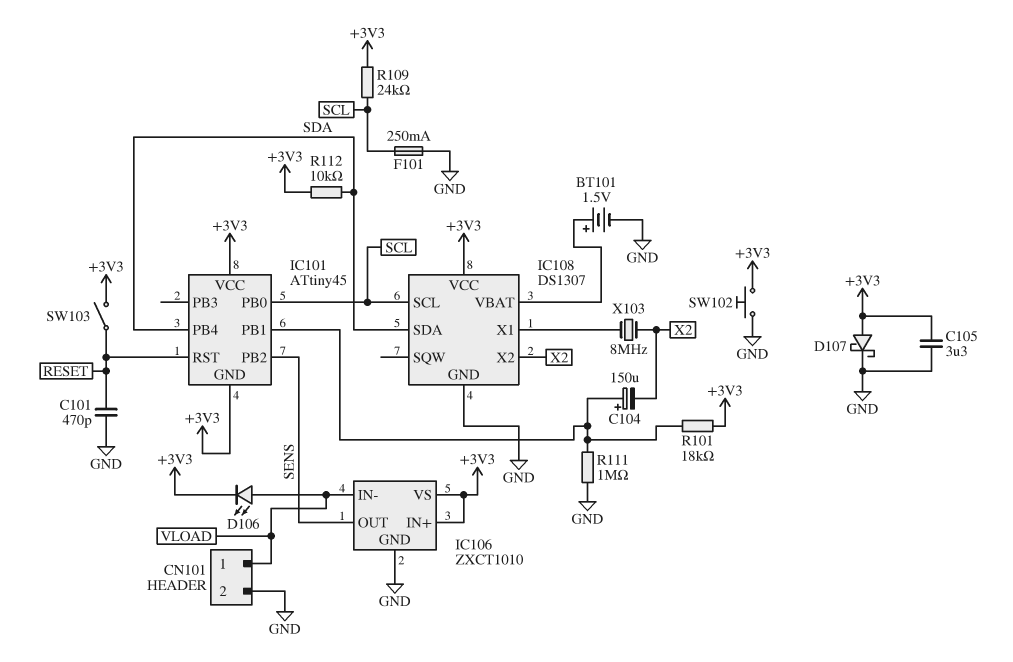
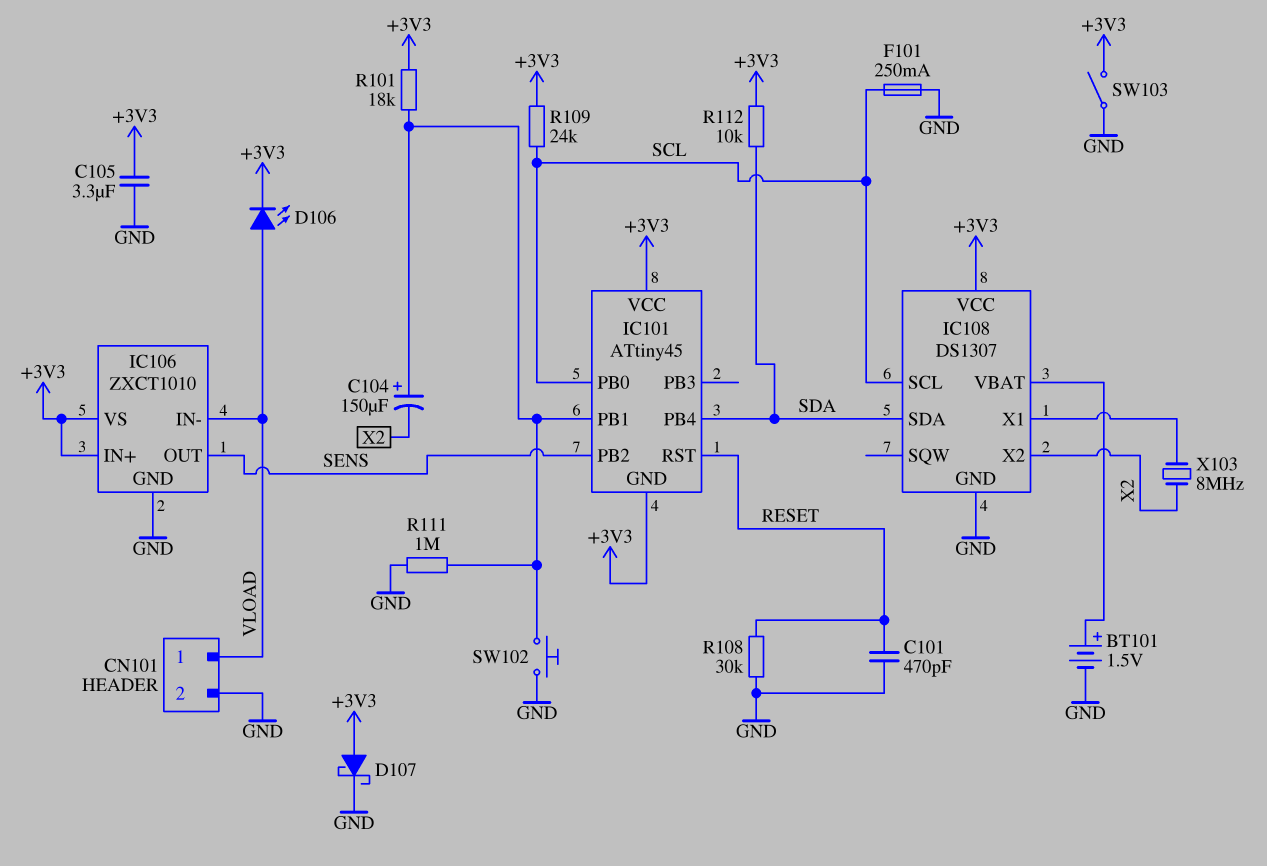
R108: none -> 30k (GND, RESET)
SW102: button (+3V3, GND) -> button (GND, IC101/PB1)
SW103: switch (+3V3, RESET) -> switch (+3V3, GND)

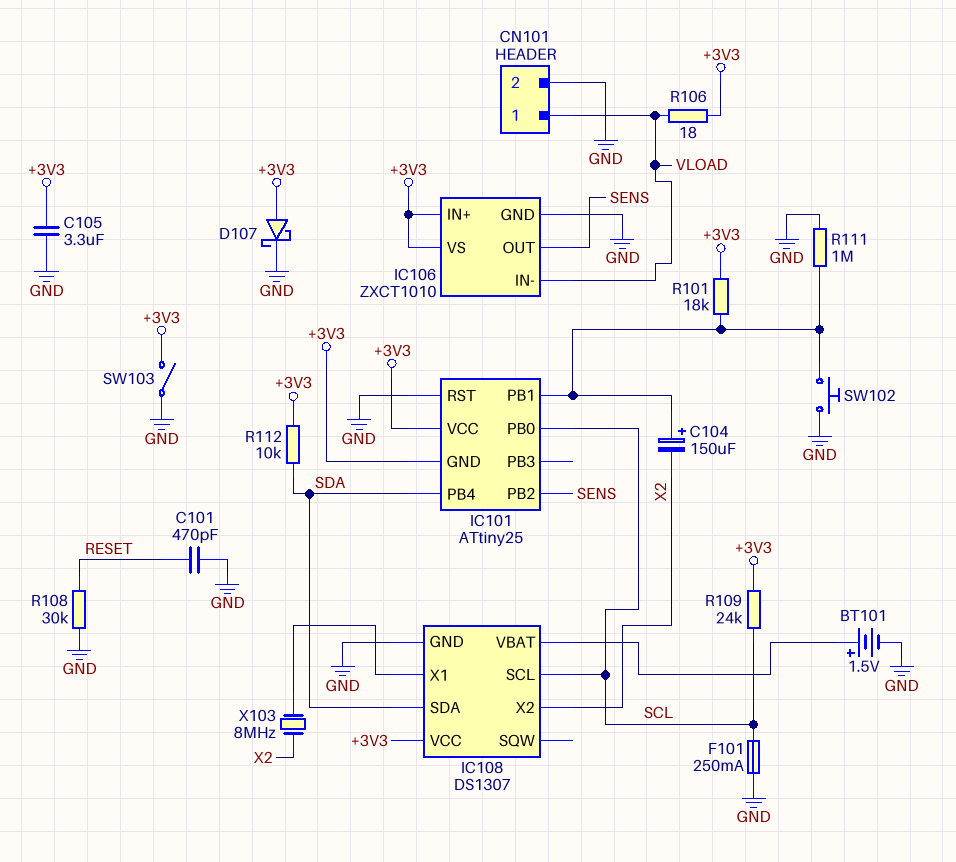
D106: LED (A VLOAD, K +3V3) -> none
IC101: ATtiny45 -> ATtiny25
IC101 pin RST: RESET -> GND
R106: none -> 18 (+3V3, VLOAD)

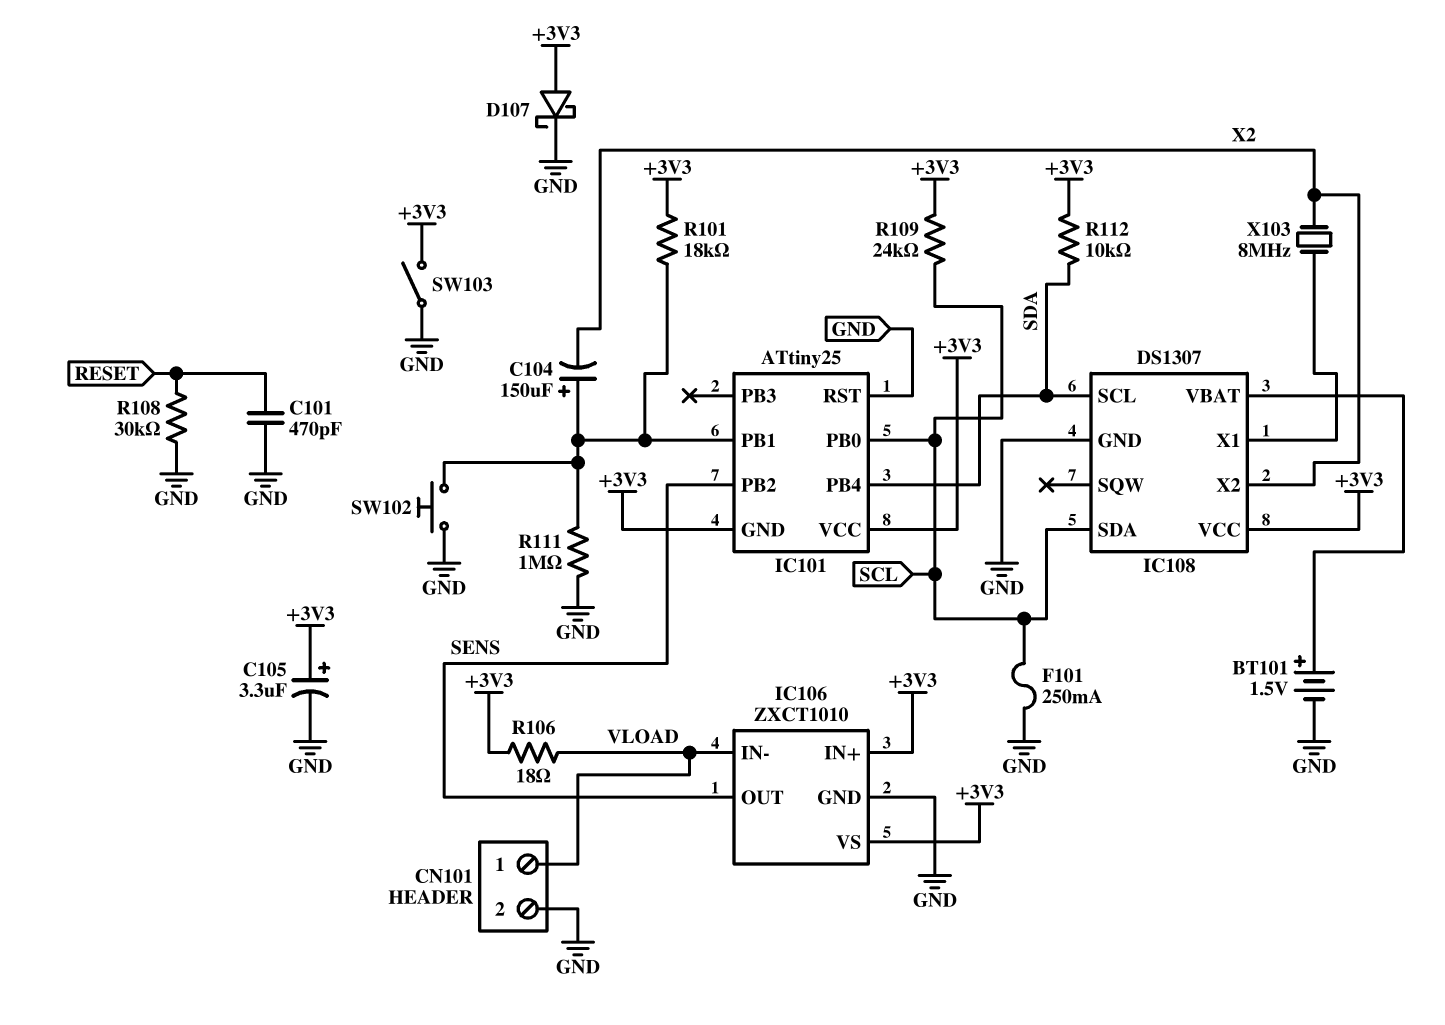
C105: 3.3uF (+3V3, GND) -> 3.3uF (plus +3V3, minus GND)
IC108 pin SCL: SCL -> SDA
IC108 pin SDA: SDA -> SCL

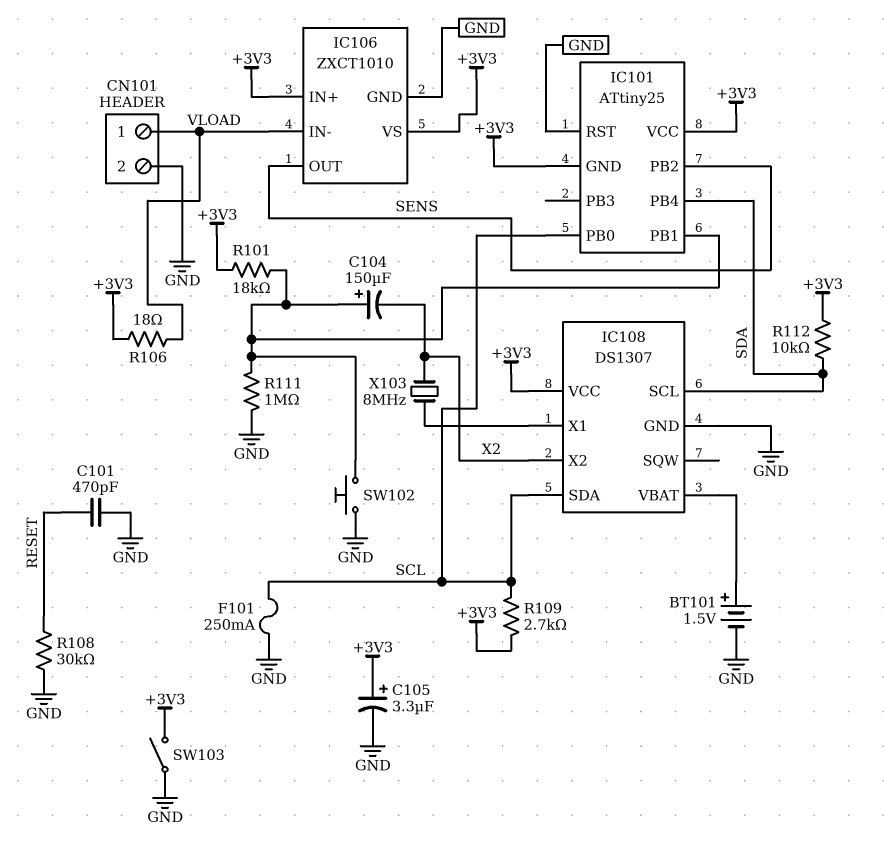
D107: schottky (A +3V3, K GND) -> none
R109: 24k (+3V3, SCL) -> 2.7k (+3V3, SCL)

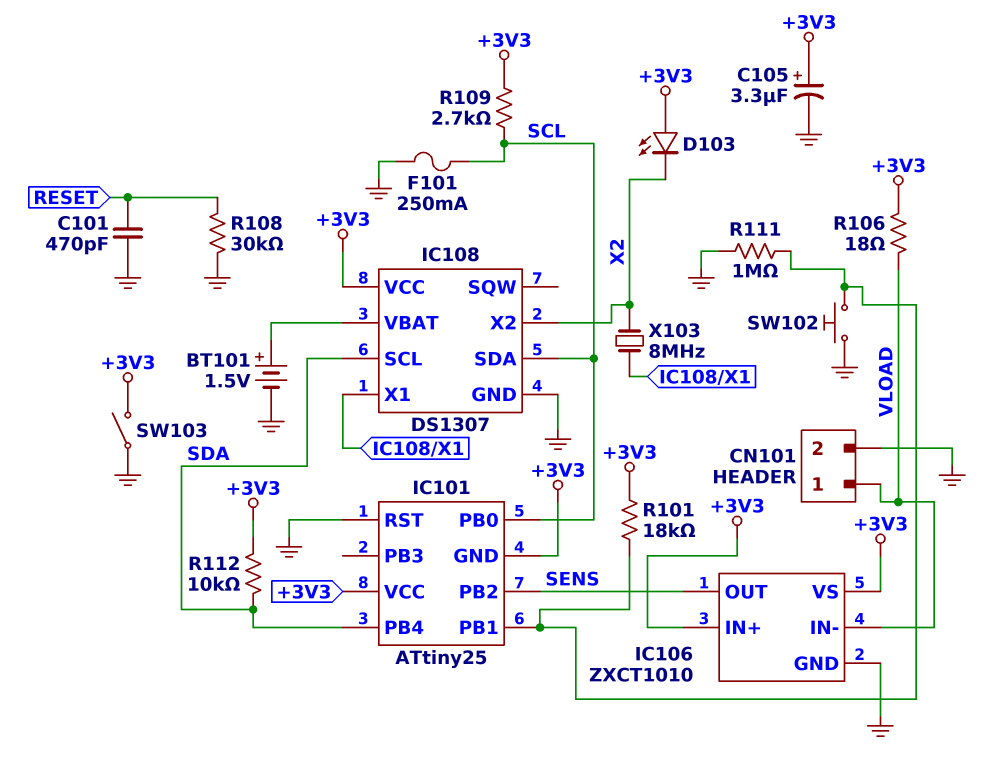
C104: 150uF (plus IC101/PB1, minus X2) -> none
D103: none -> LED (A +3V3, K X2)

